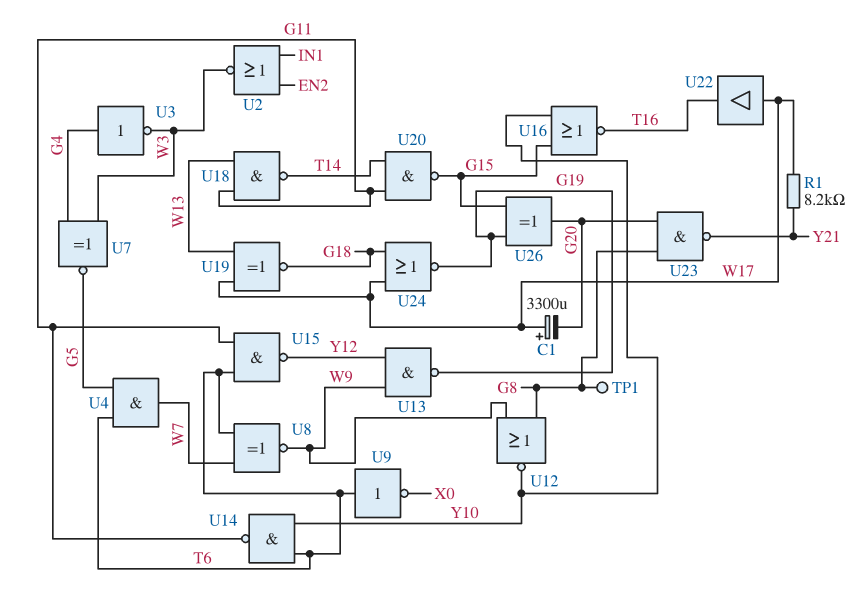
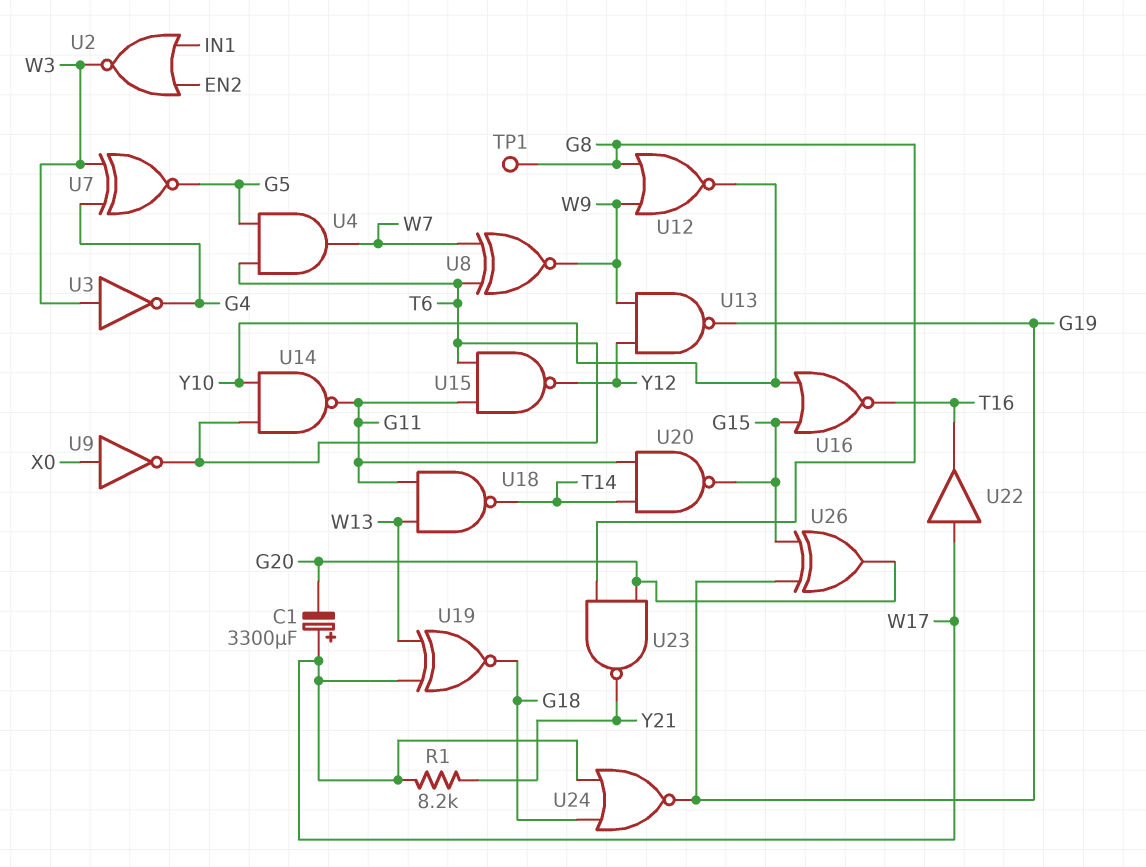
U3: NOT (in G4, out W3) -> NOT (in W3, out G4)
U9: NOT (in T6, out X0) -> NOT (in X0, out T6)

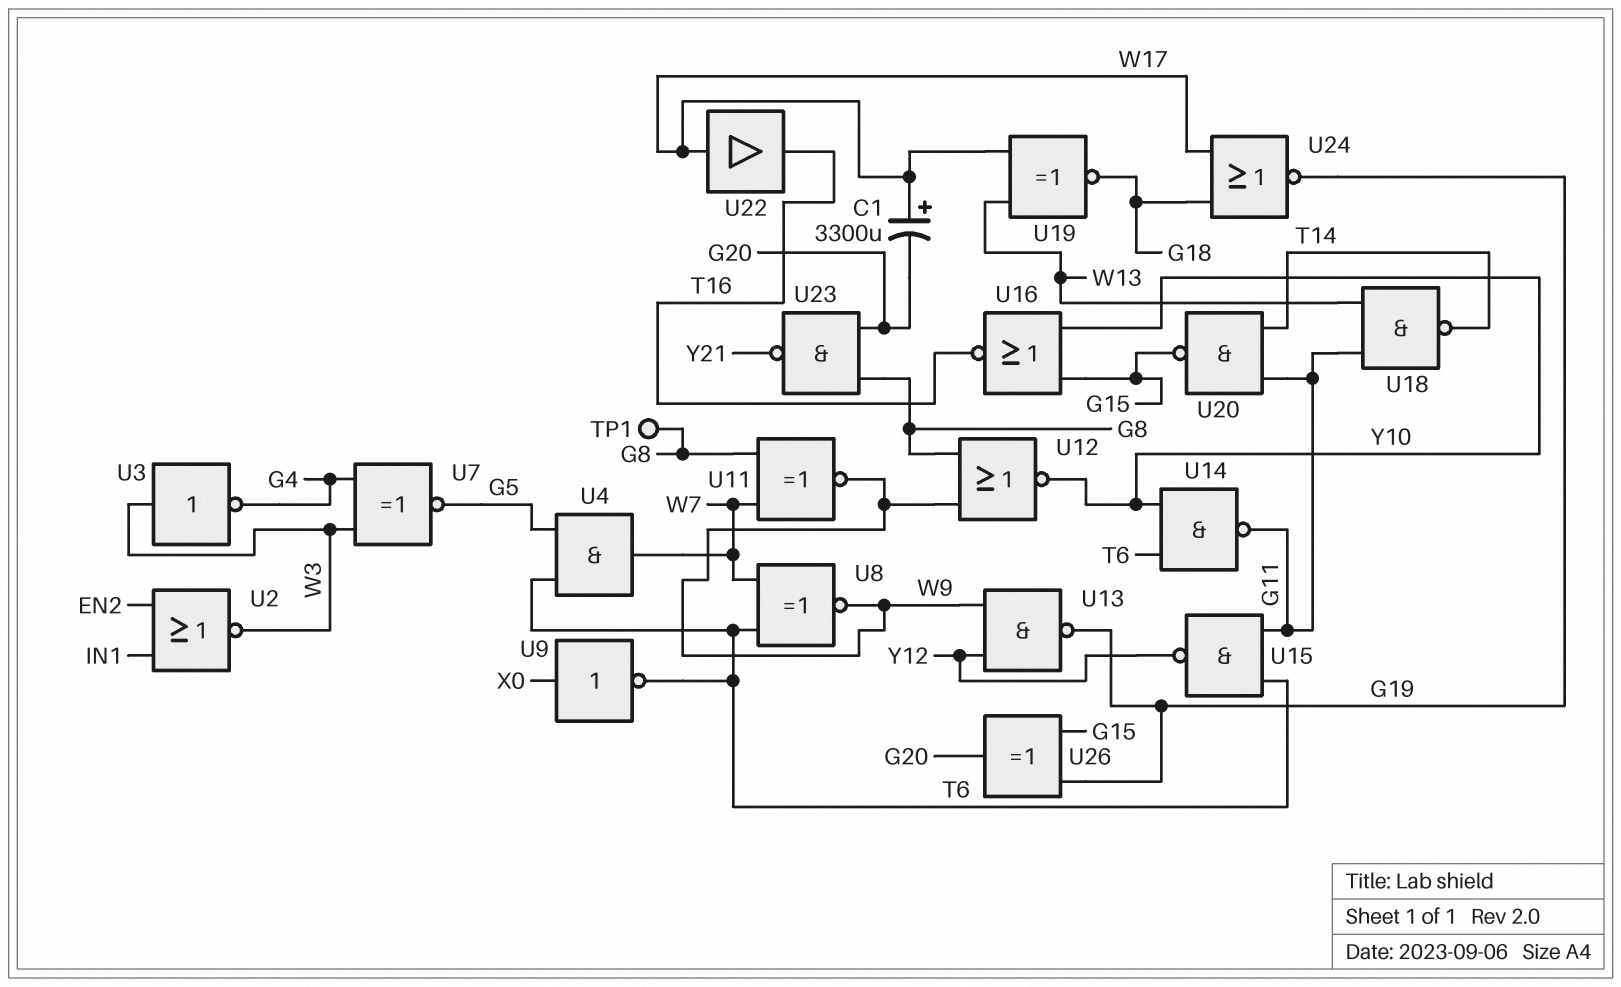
R1: 8.2k (W17, Y21) -> none
U11: none -> XNOR (in G8, in W7, out W9)

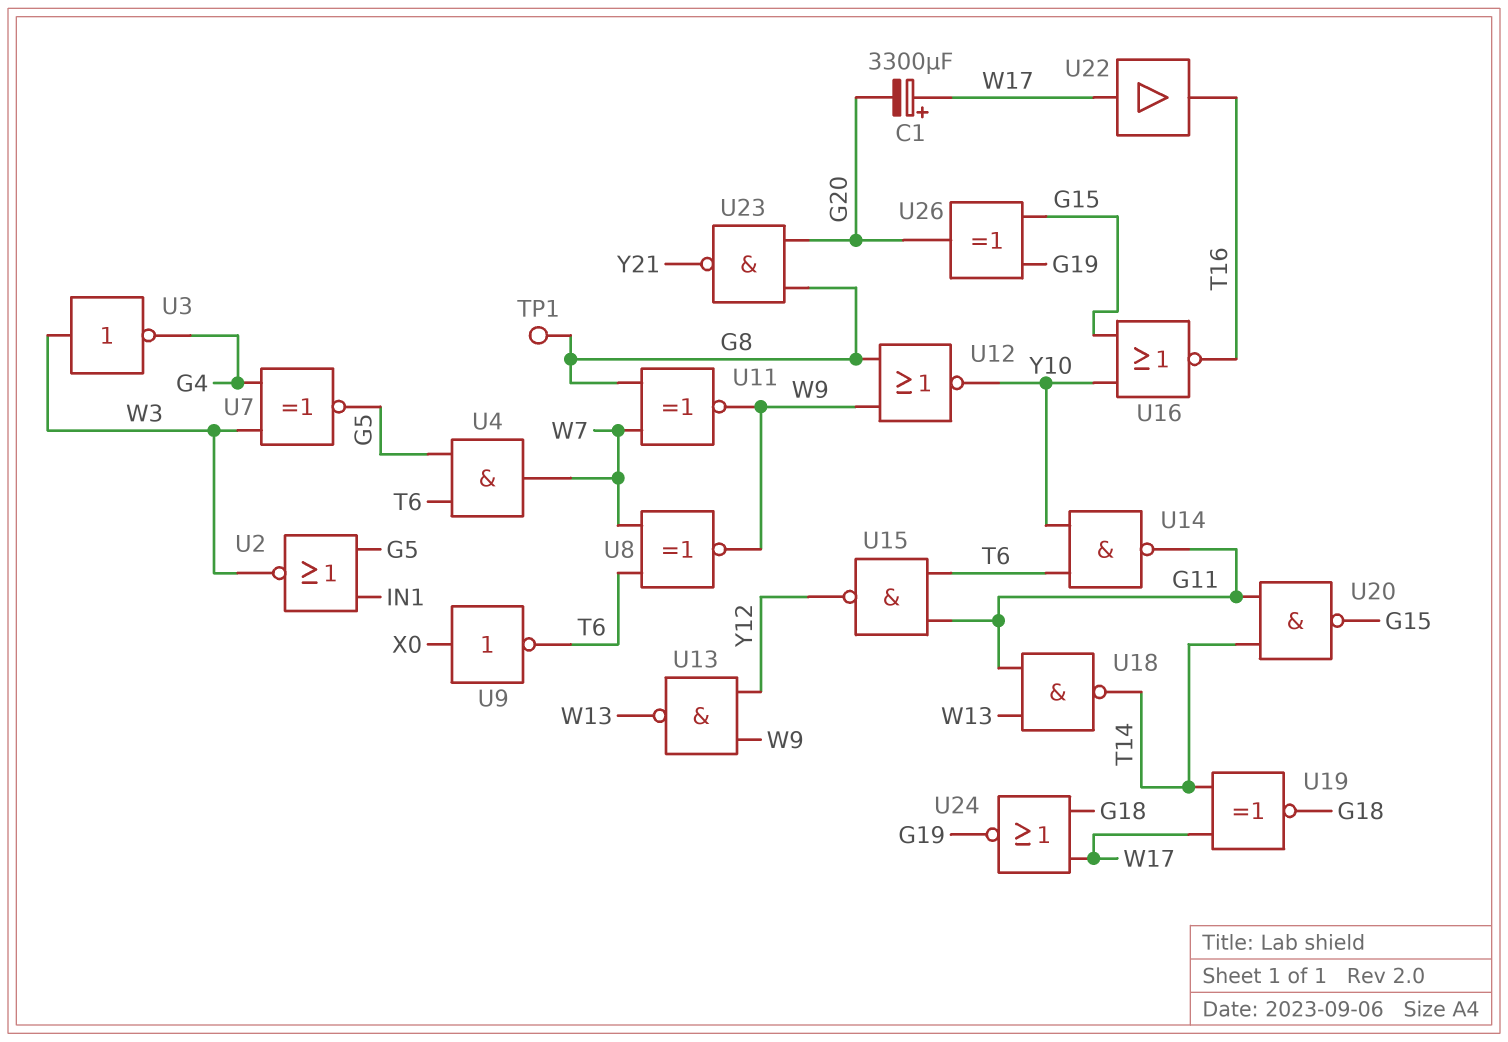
U2: NOR (in EN2, in IN1, out W3) -> NOR (in G5, in IN1, out W3)
U13: NAND (in W9, in Y12, out G19) -> NAND (in W9, in Y12, out W13)
U19: XNOR (in W13, in W17, out G18) -> XNOR (in T14, in W17, out G18)

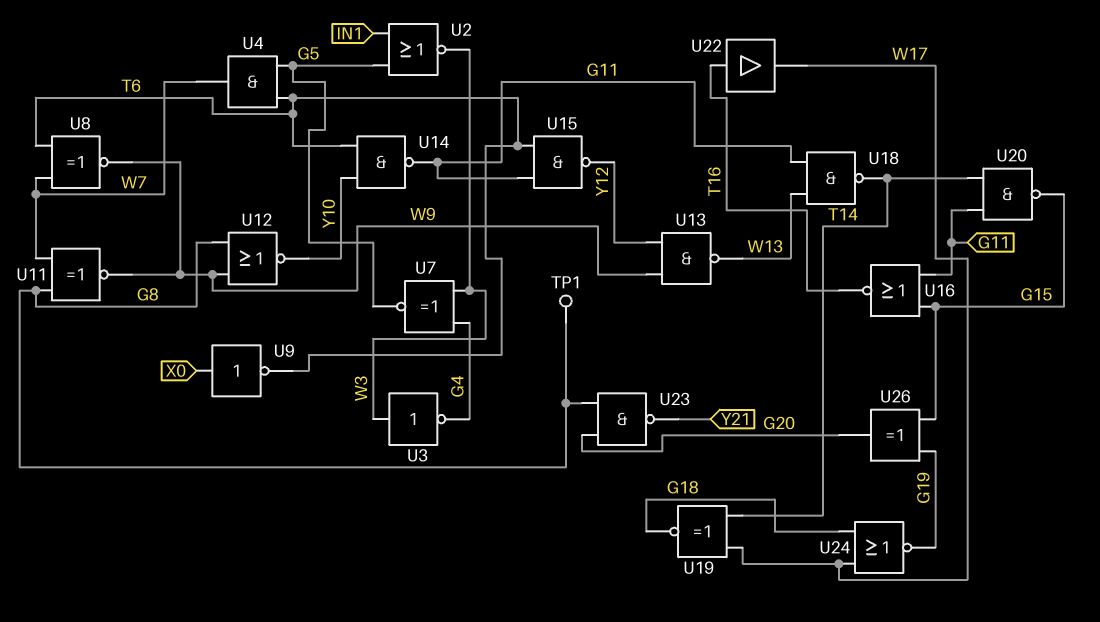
C1: 3300uF (plus W17, minus G20) -> none
U16: NOR (in G15, in Y10, out T16) -> NOR (in G11, in G15, out T16)
U22: buffer (in W17, out T16) -> buffer (in T16, out W17)

